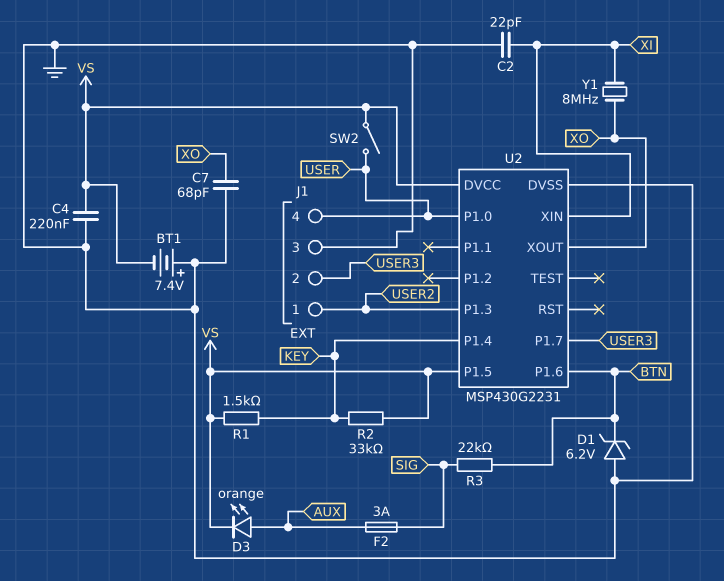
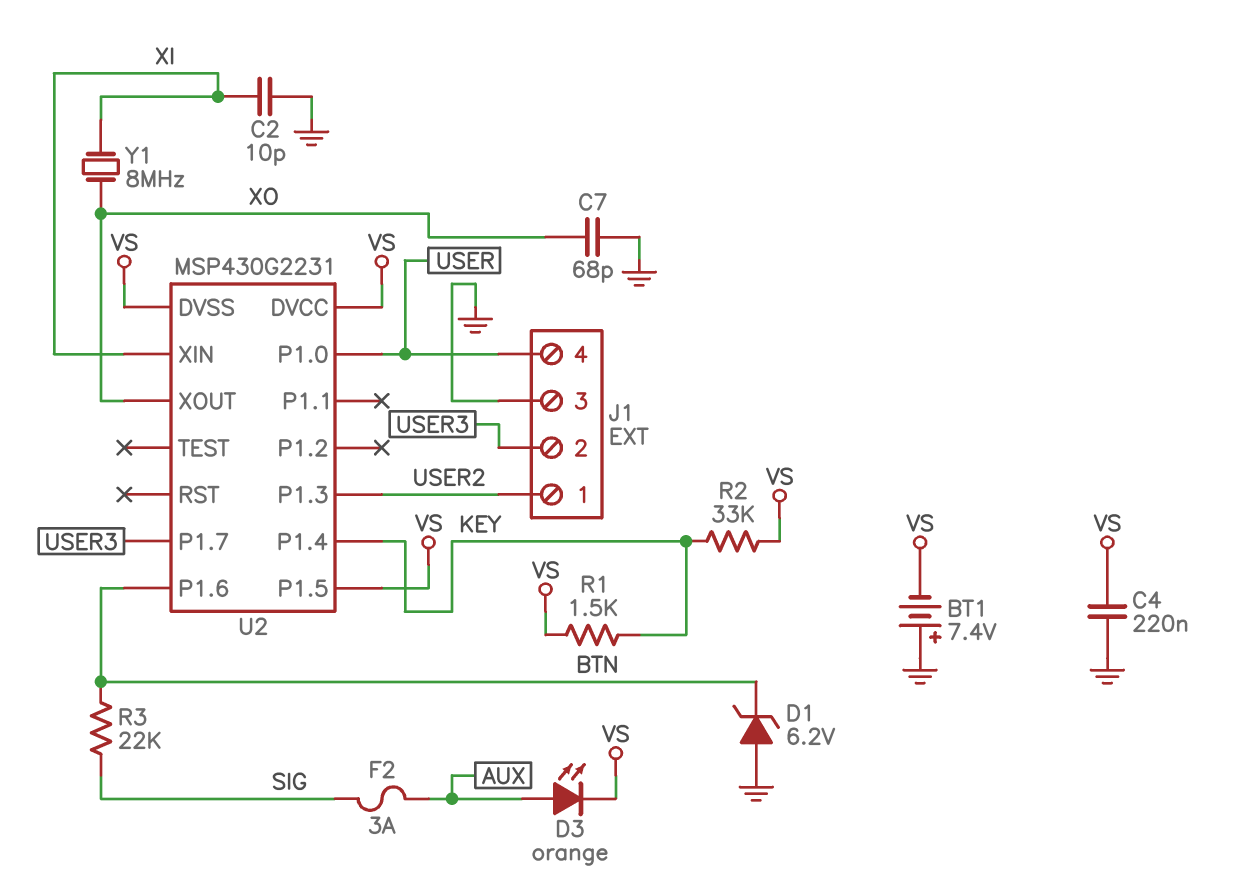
C2: 22pF (GND, XI) -> 10pF (GND, XI)
SW2: switch (USER, VS) -> none
U2 pin DVSS: GND -> VS

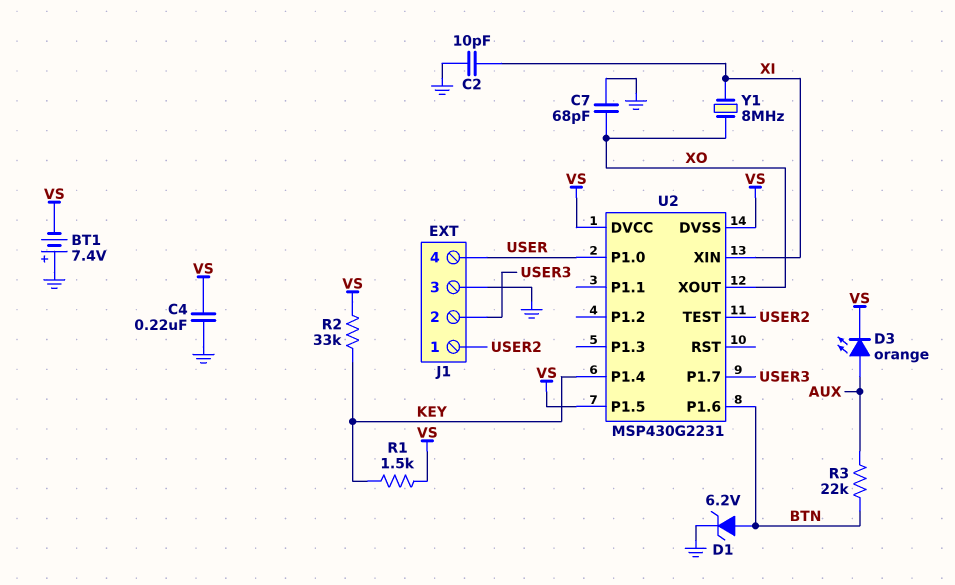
D1: zener 6.2V (A GND, K BTN) -> zener 6.2V (A BTN, K GND)
F2: 3A (AUX, SIG) -> none
R3: 22k (BTN, SIG) -> 22k (AUX, BTN)
U2 pin P1.3: USER2 -> none
U2 pin TEST: none -> USER2

